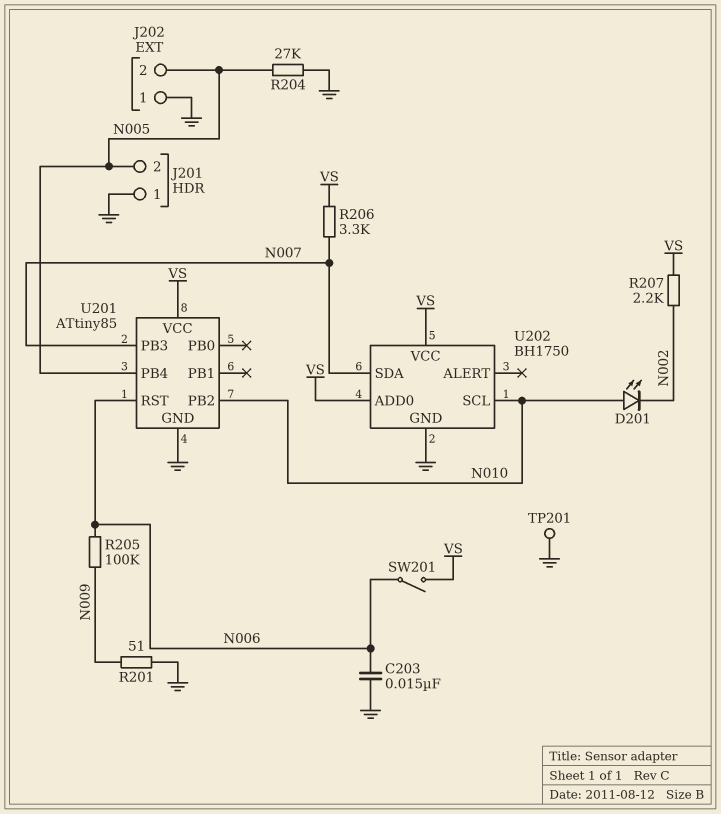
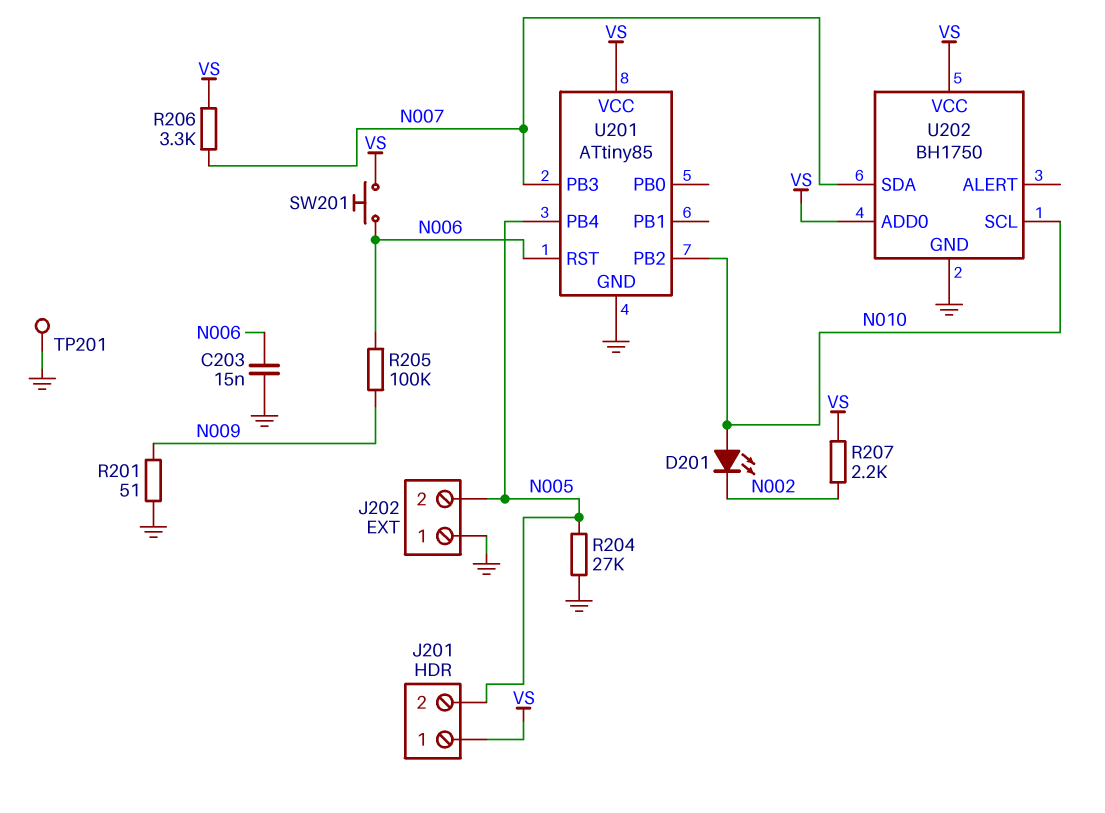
J201 pin 1: GND -> VS
SW201: switch (N006, VS) -> button (N006, VS)

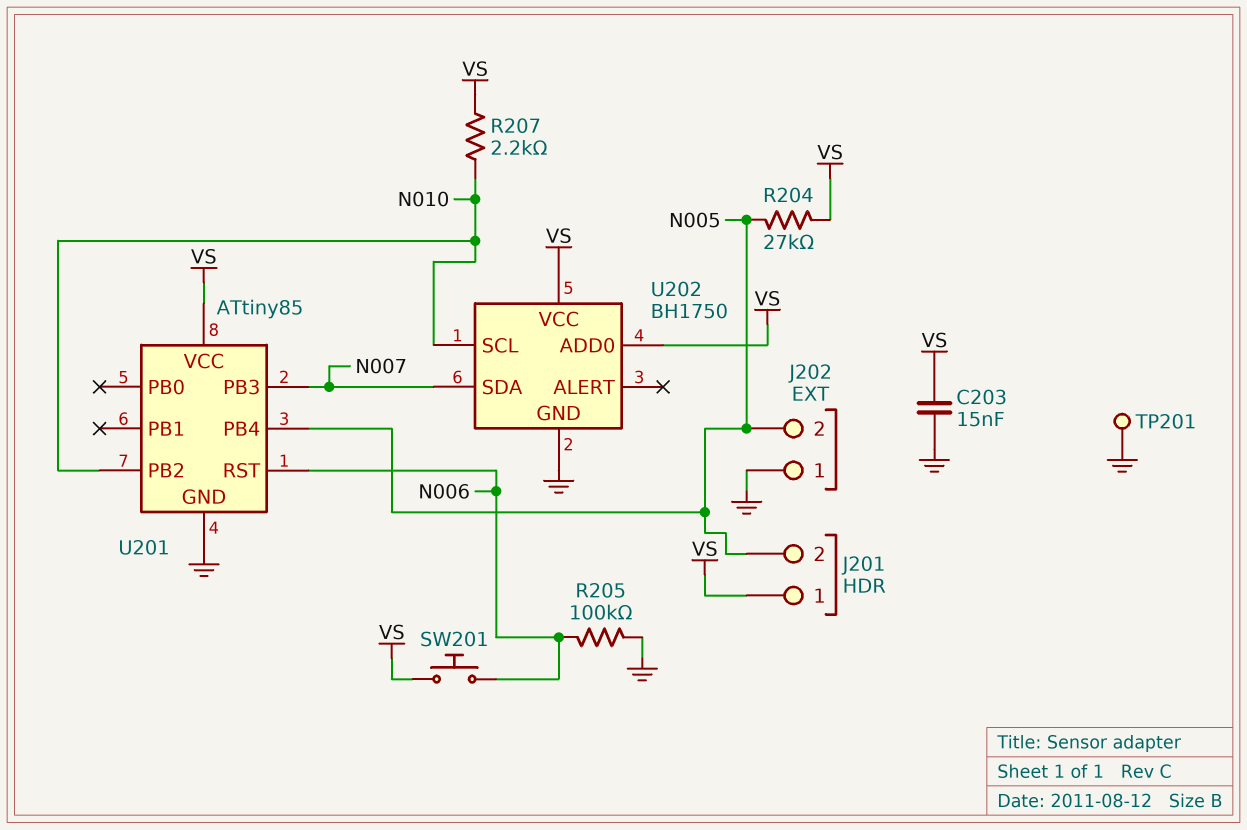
C203: 15nF (GND, N006) -> 15nF (GND, VS)
D201: LED (A N010, K N002) -> none
R201: 51 (GND, N009) -> none
R204: 27k (GND, N005) -> 27k (N005, VS)
R205: 100k (N006, N009) -> 100k (GND, N006)
R206: 3.3k (N007, VS) -> none
R207: 2.2k (N002, VS) -> 2.2k (N010, VS)

